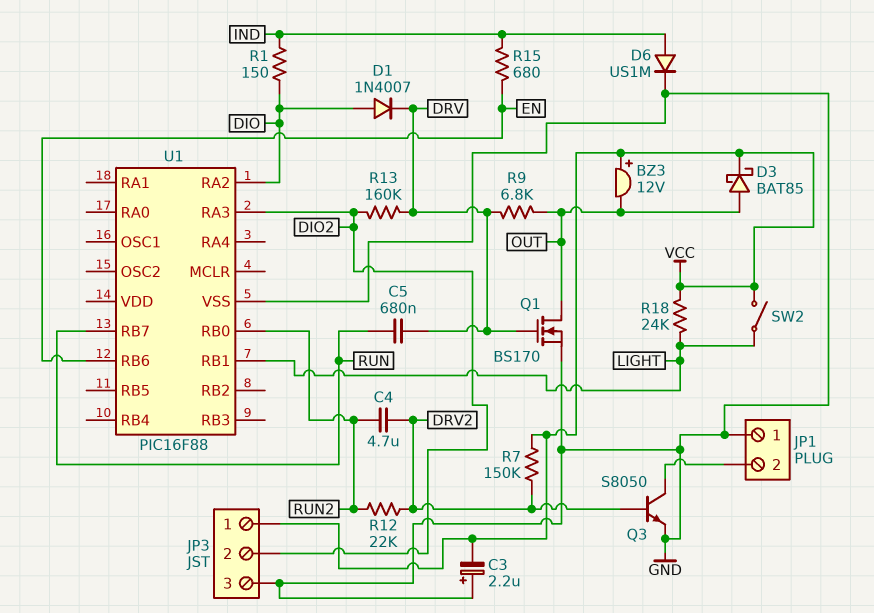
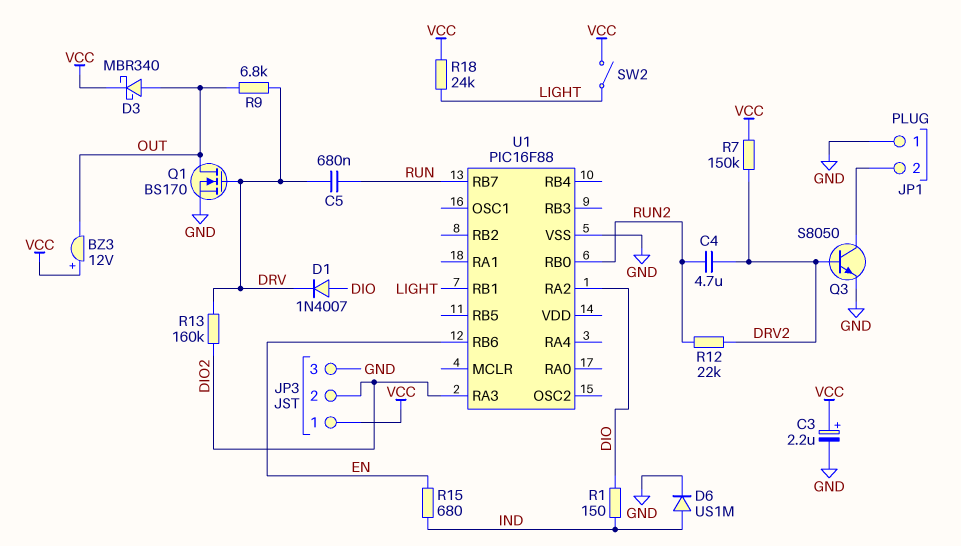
C3: 2.2uF (plus GND, minus VCC) -> 2.2uF (plus VCC, minus GND)
D3: schottky BAT85 (A OUT, K VCC) -> schottky MBR340 (A OUT, K VCC)

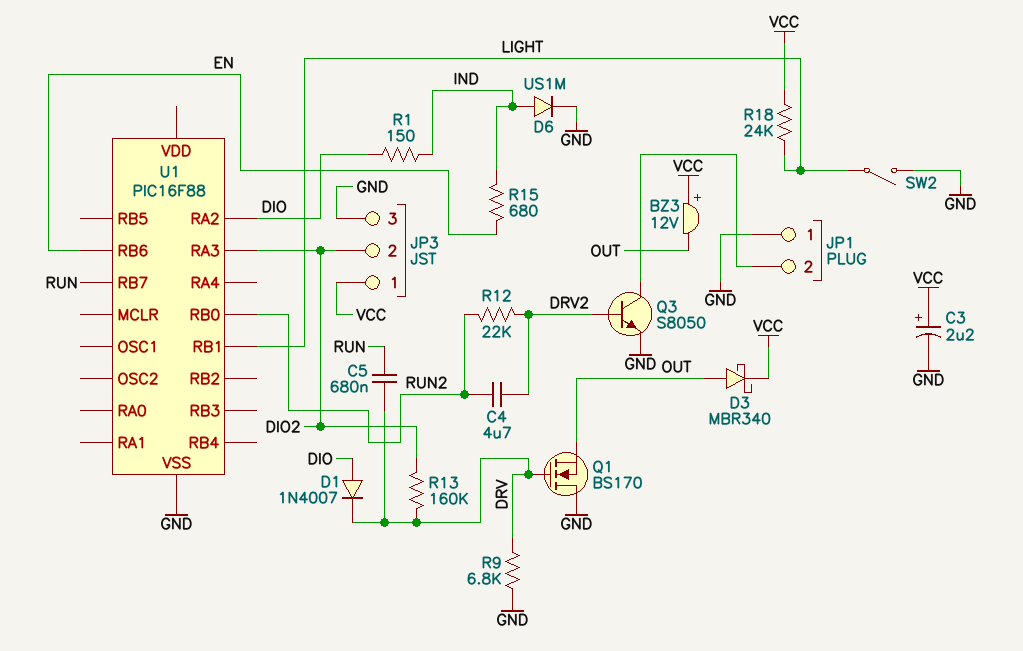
Q1: NMOS BS170 (G DRV, D OUT, S GND) -> NMOS BS170 (G DRV, D GND, S OUT)
R7: 150k (DRV2, VCC) -> none
R9: 6.8k (DRV, OUT) -> 6.8k (DRV, GND)
SW2: switch (LIGHT, VCC) -> switch (GND, LIGHT)

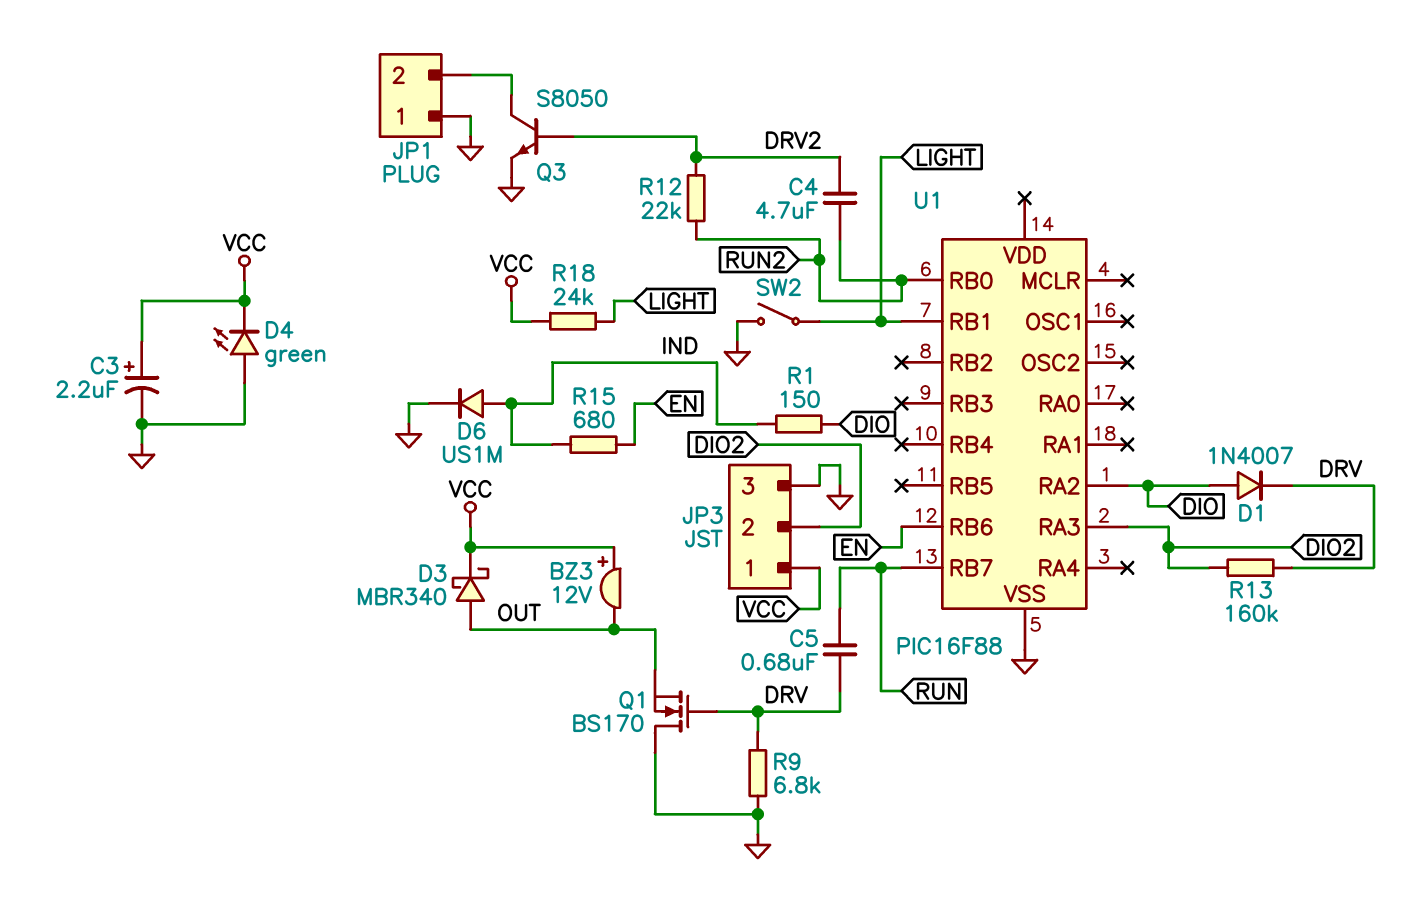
D4: none -> LED green (A GND, K VCC)

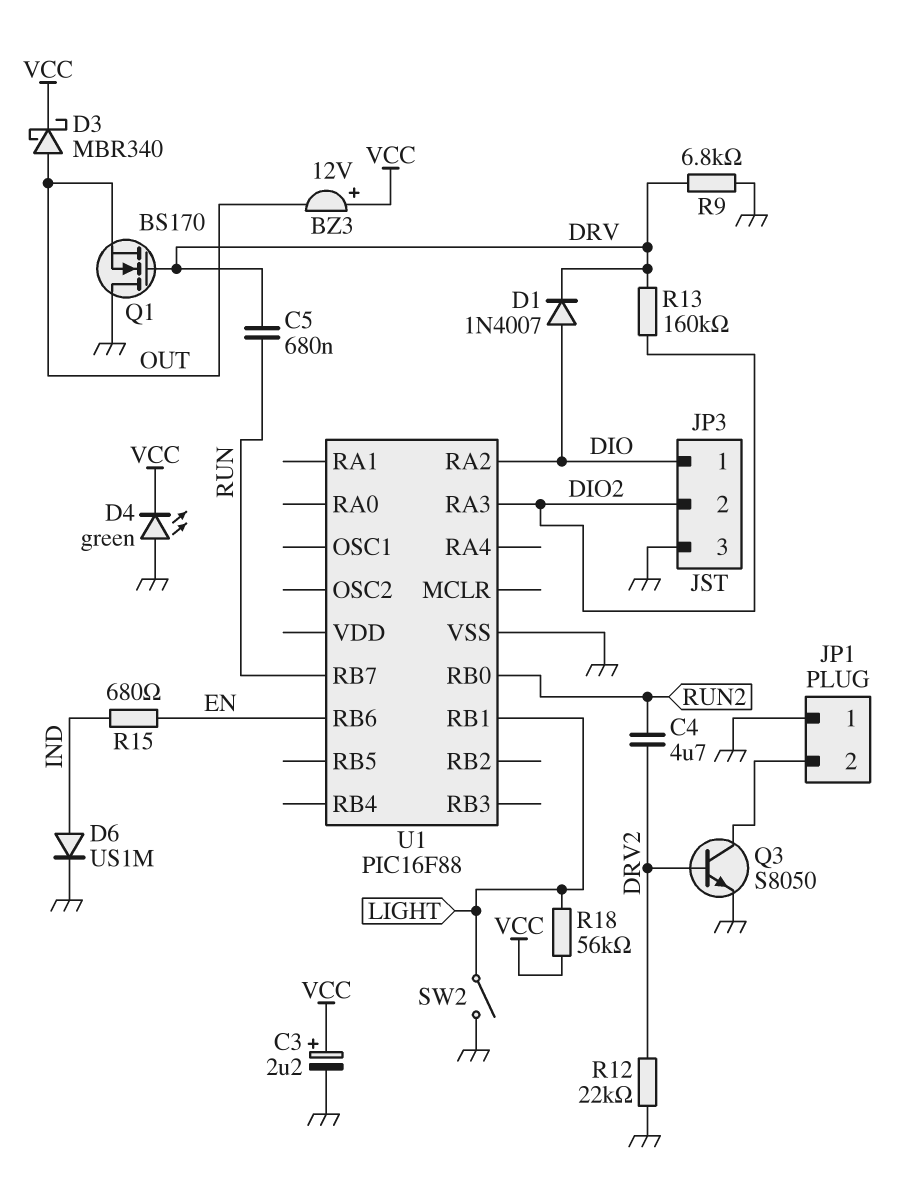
JP3 pin 1: VCC -> DIO
R1: 150 (DIO, IND) -> none
R12: 22k (DRV2, RUN2) -> 22k (DRV2, GND)
R18: 24k (LIGHT, VCC) -> 56k (LIGHT, VCC)

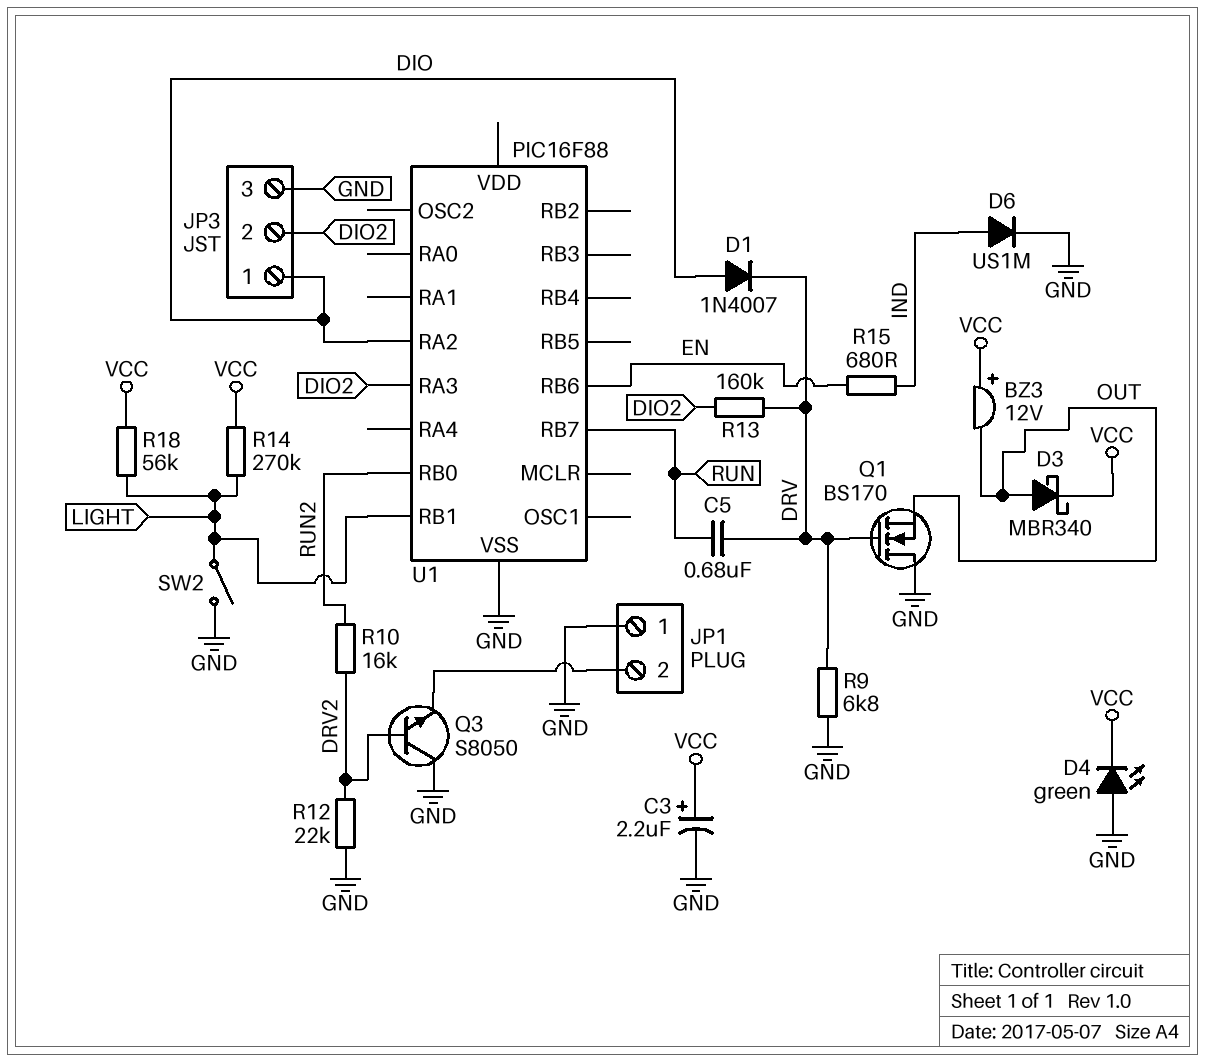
C4: 4.7uF (DRV2, RUN2) -> none
Q3: NPN S8050 (B DRV2, C JP1/2, E GND) -> NPN S8050 (B DRV2, C GND, E JP1/2)
R10: none -> 16k (DRV2, RUN2)
R14: none -> 270k (LIGHT, VCC)

